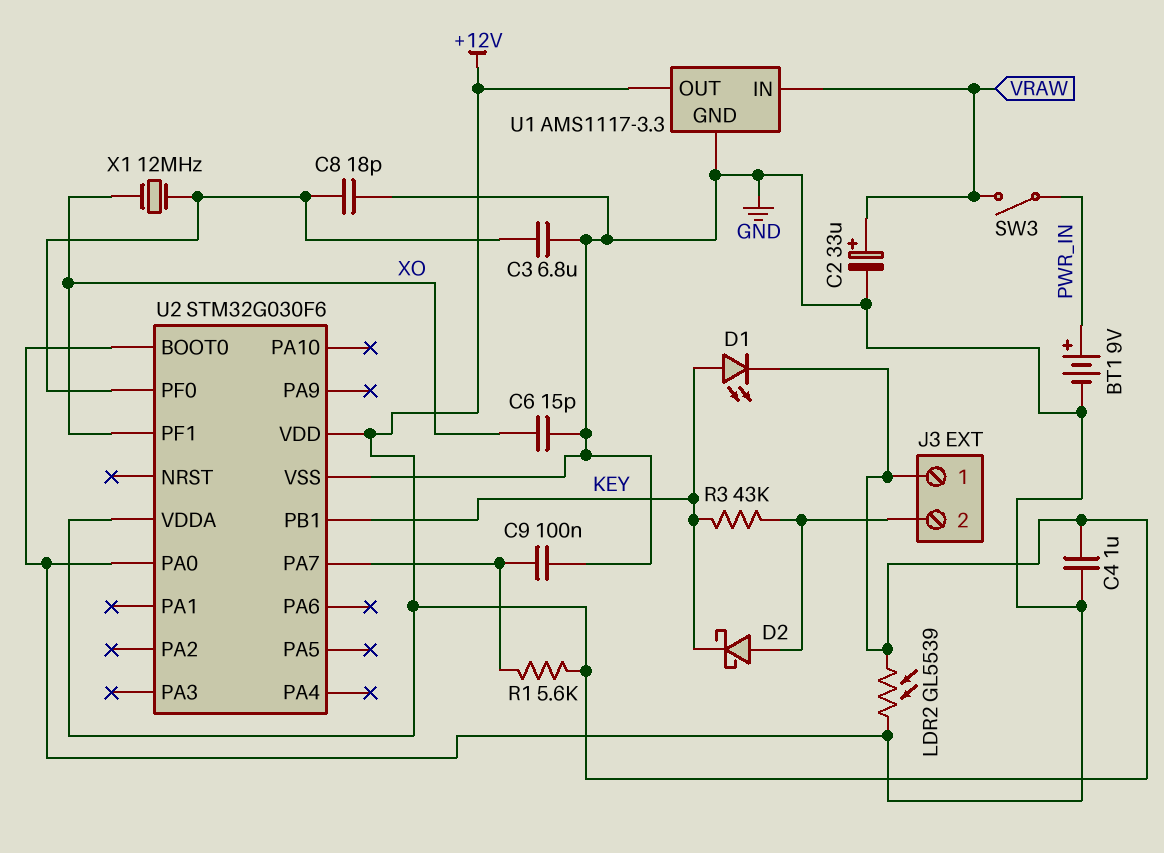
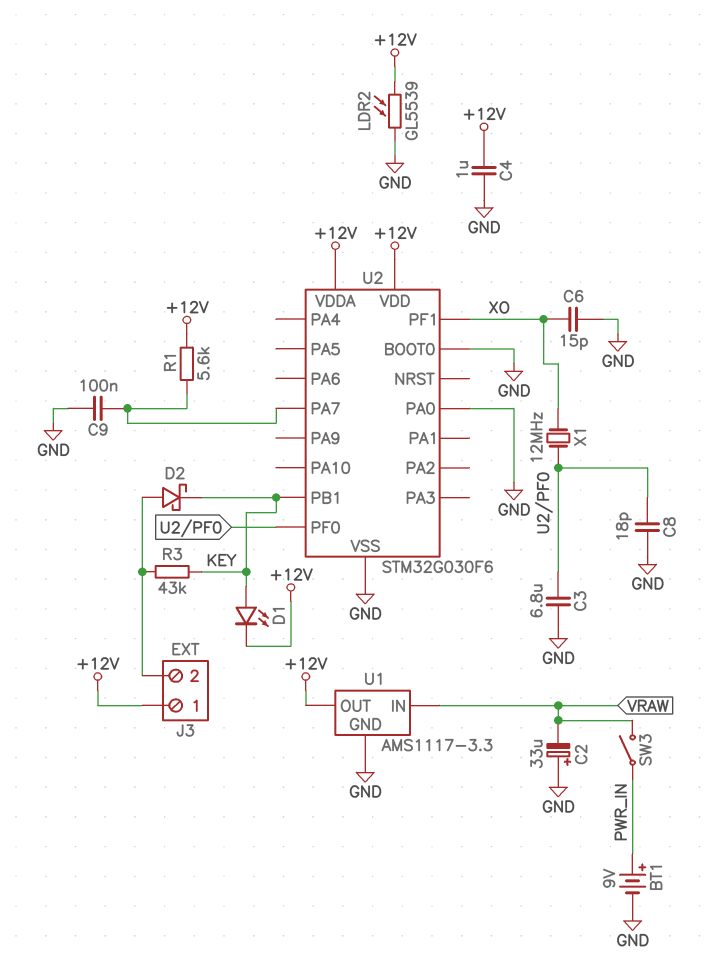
C2: 33uF (plus VRAW, minus GND) -> 33uF (plus GND, minus VRAW)

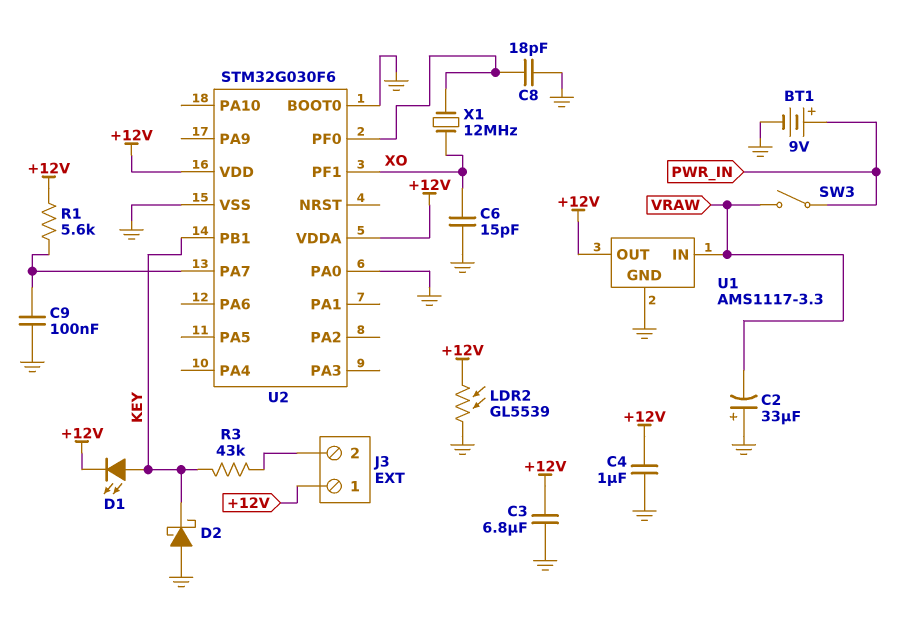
C3: 6.8uF (GND, U2/PF0) -> 6.8uF (+12V, GND)
D2: schottky (A J3/2, K KEY) -> schottky (A GND, K KEY)

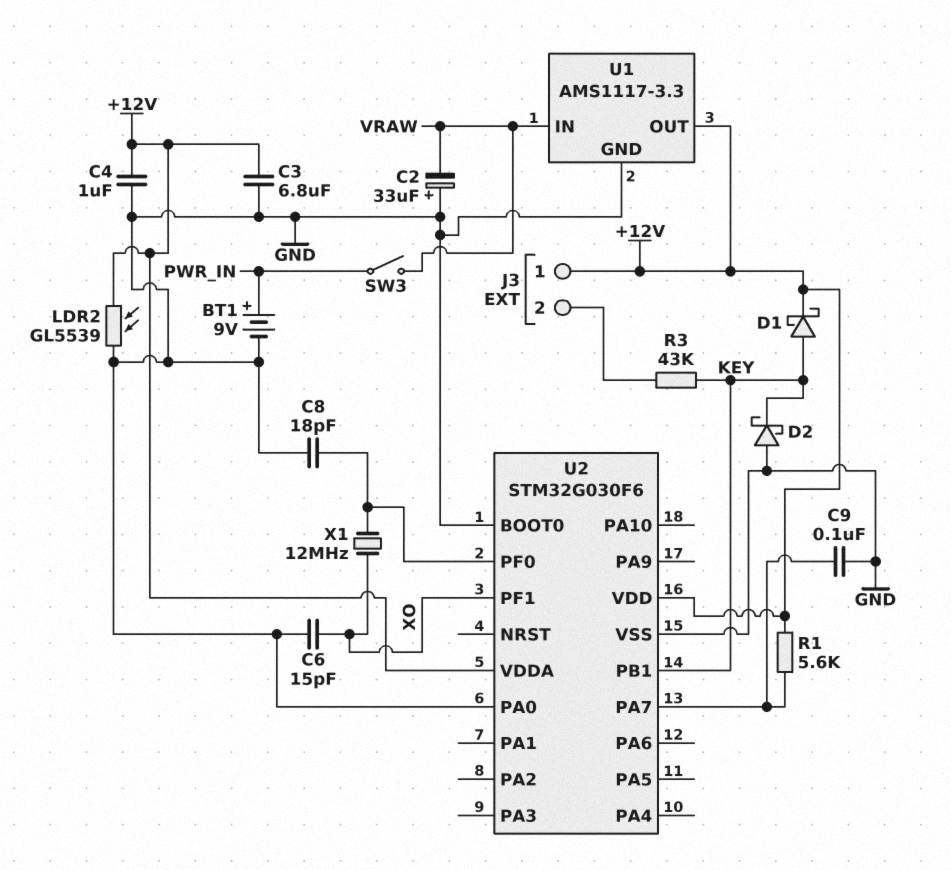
D1: LED (A KEY, K +12V) -> schottky (A KEY, K +12V)

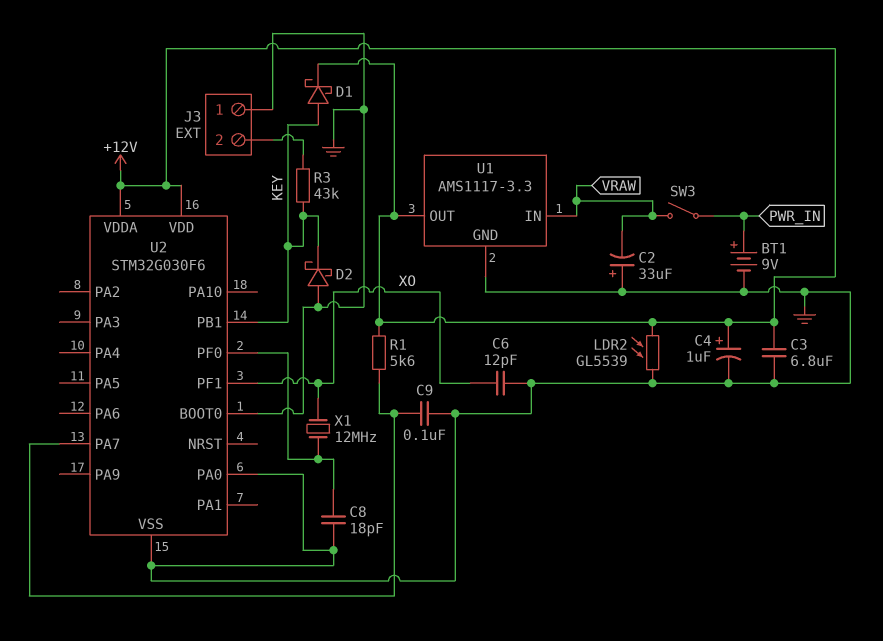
C4: 1uF (+12V, GND) -> 1uF (plus +12V, minus GND)
C6: 15pF (GND, XO) -> 12pF (GND, XO)
J3 pin 1: +12V -> GND

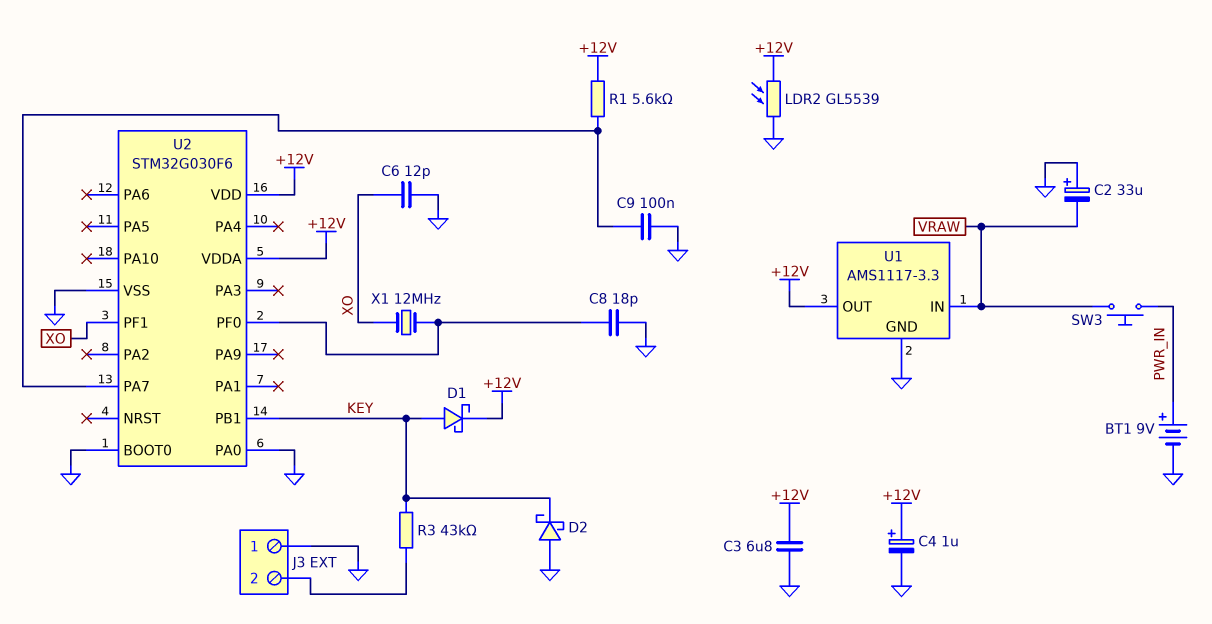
SW3: switch (PWR_IN, VRAW) -> button (PWR_IN, VRAW)

